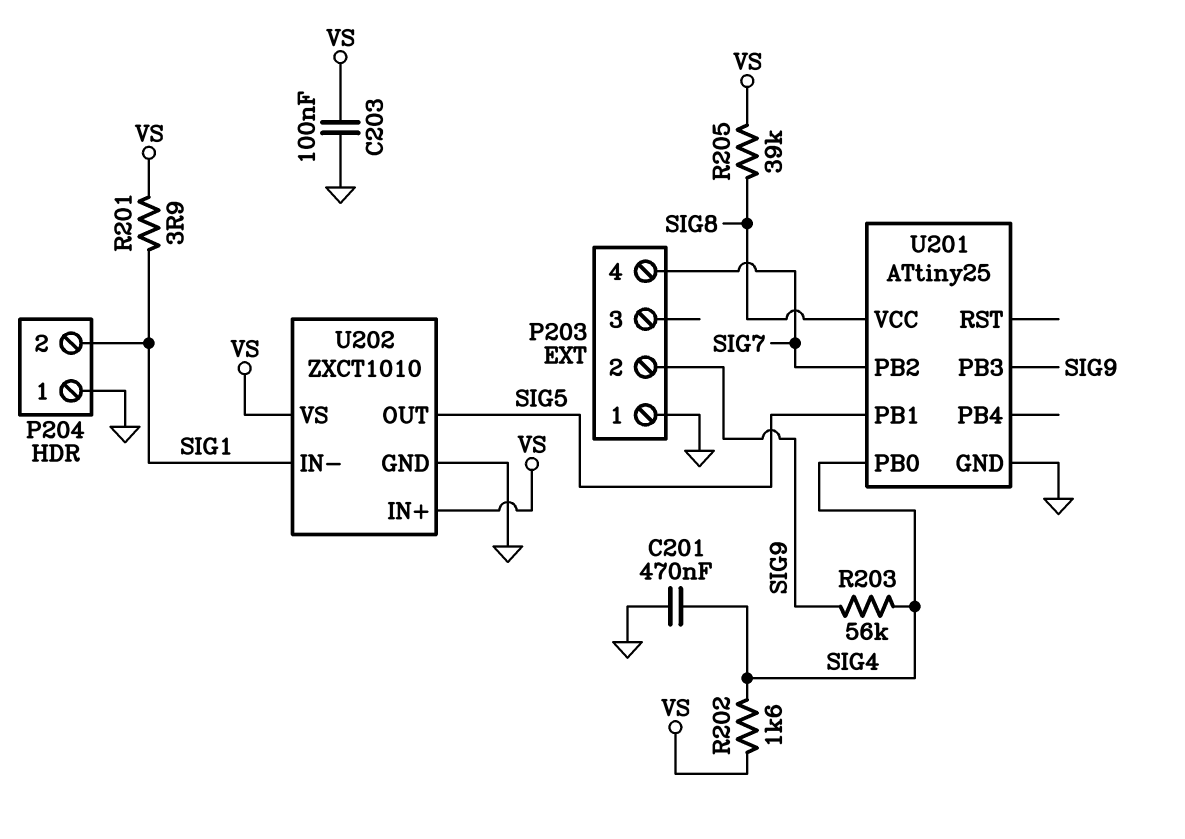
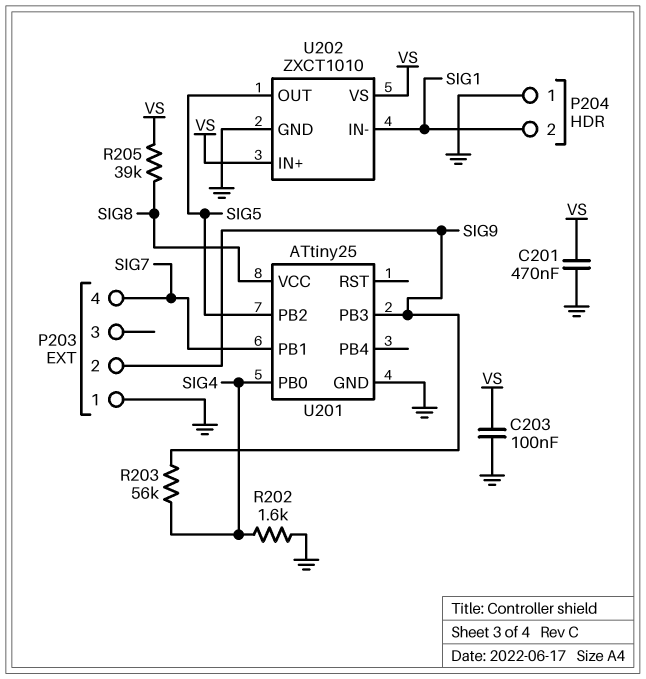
C201: 470nF (GND, SIG4) -> 470nF (GND, VS)
R201: 3.9 (SIG1, VS) -> none
R202: 1.6k (SIG4, VS) -> 1.6k (GND, SIG4)
U201 pin PB1: SIG5 -> SIG7
U201 pin PB2: SIG7 -> SIG5

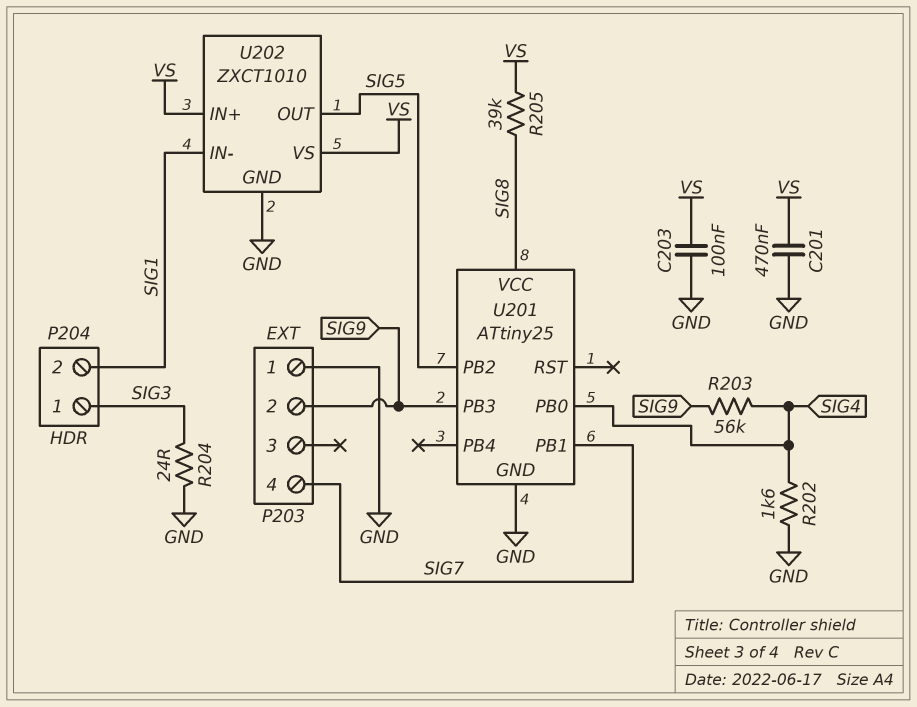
P204 pin 1: GND -> SIG3
R204: none -> 24 (GND, SIG3)

